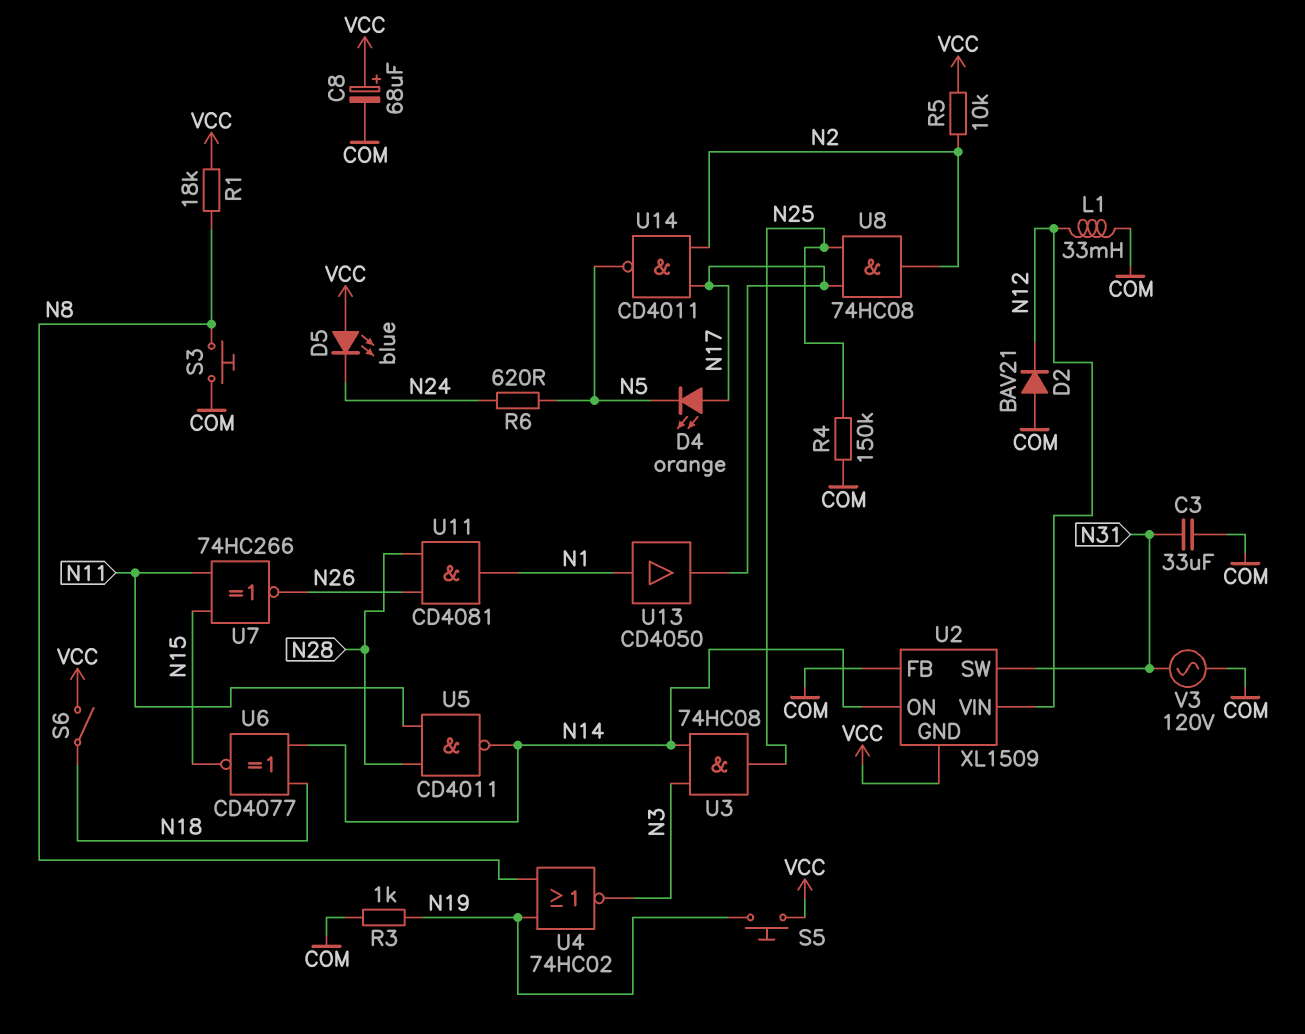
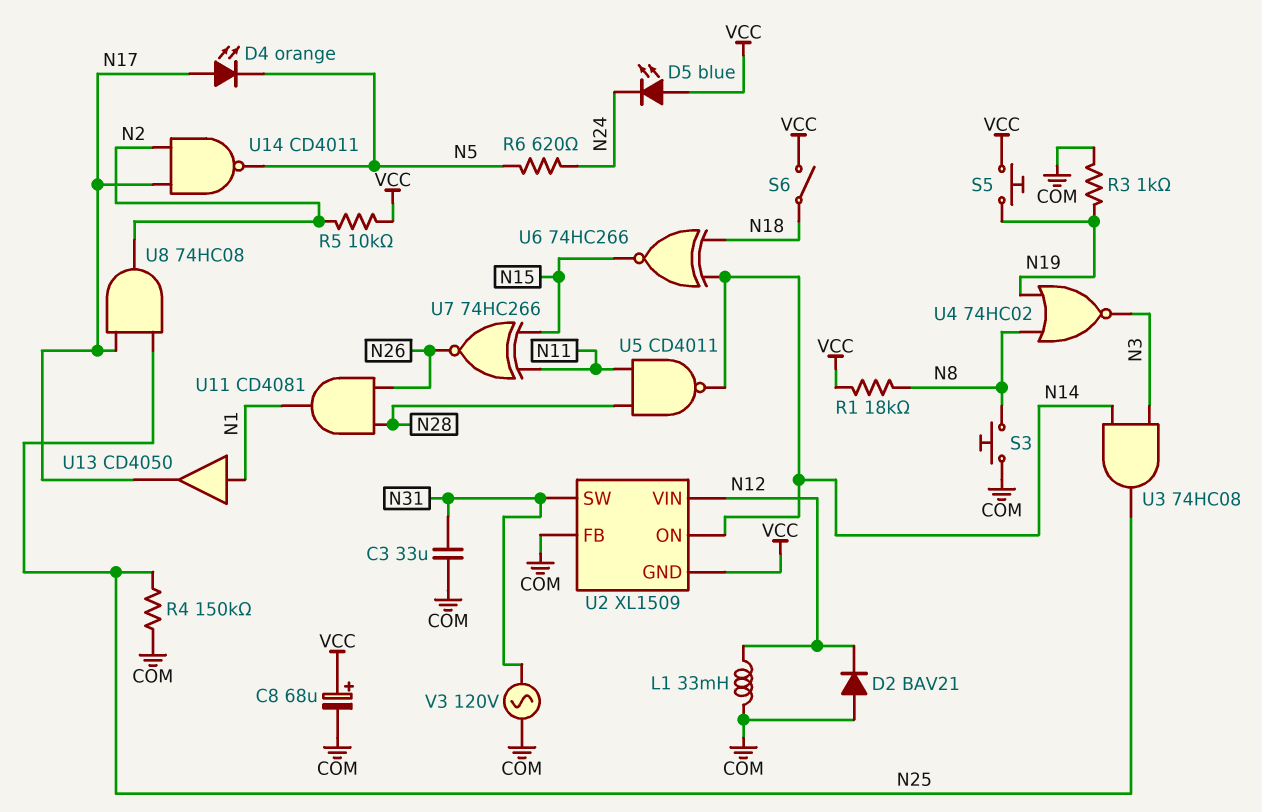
U6: XNOR CD4077 (in N14, in N18, out N15) -> XNOR 74HC266 (in N14, in N18, out N15)

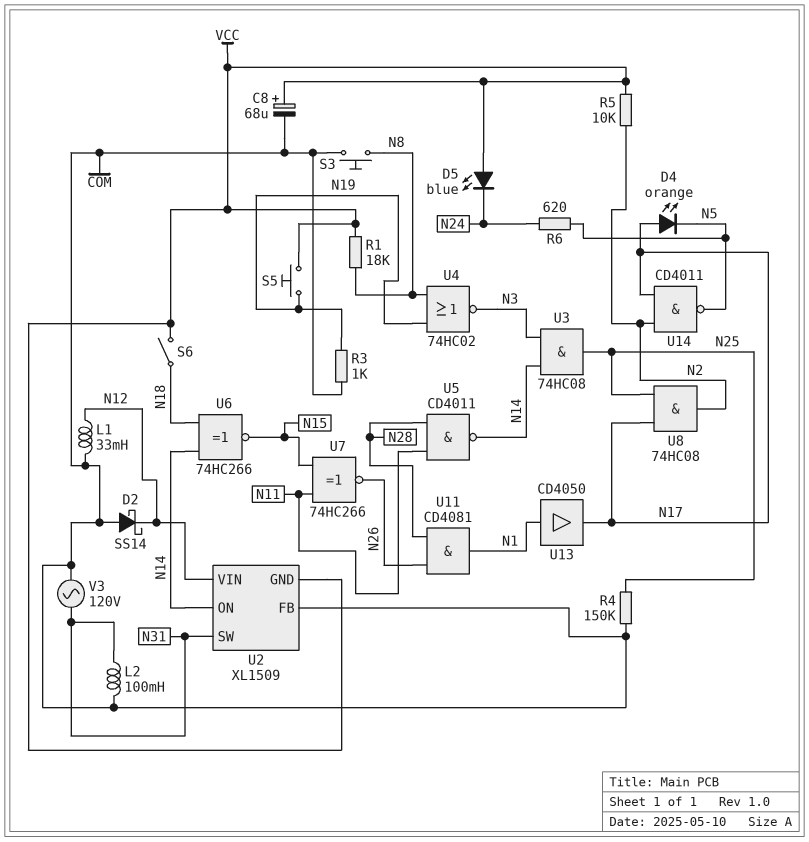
C3: 33uF (COM, N31) -> none
D2: diode BAV21 (A COM, K N12) -> schottky SS14 (A COM, K N12)
L2: none -> 100mH (COM, N31)

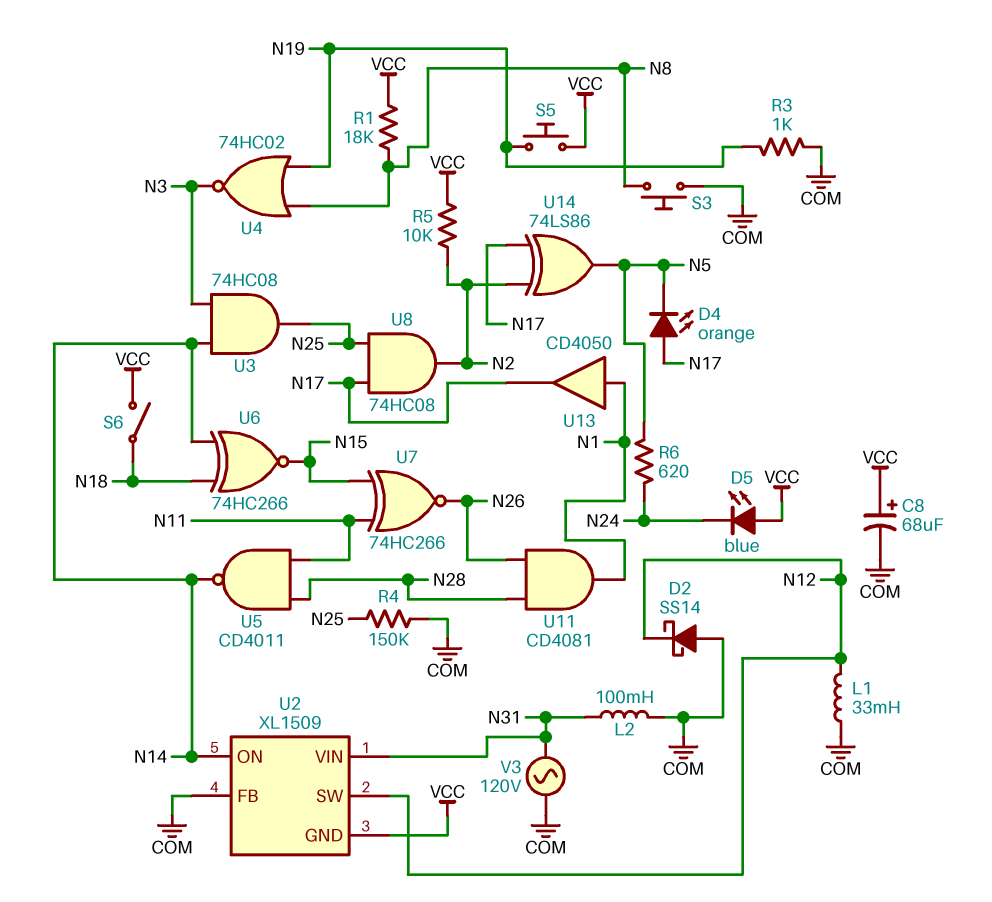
U2 pin SW: N31 -> N12
U2 pin VIN: N12 -> N31
U14: NAND CD4011 (in N2, in N17, out N5) -> XOR 74LS86 (in N2, in N17, out N5)

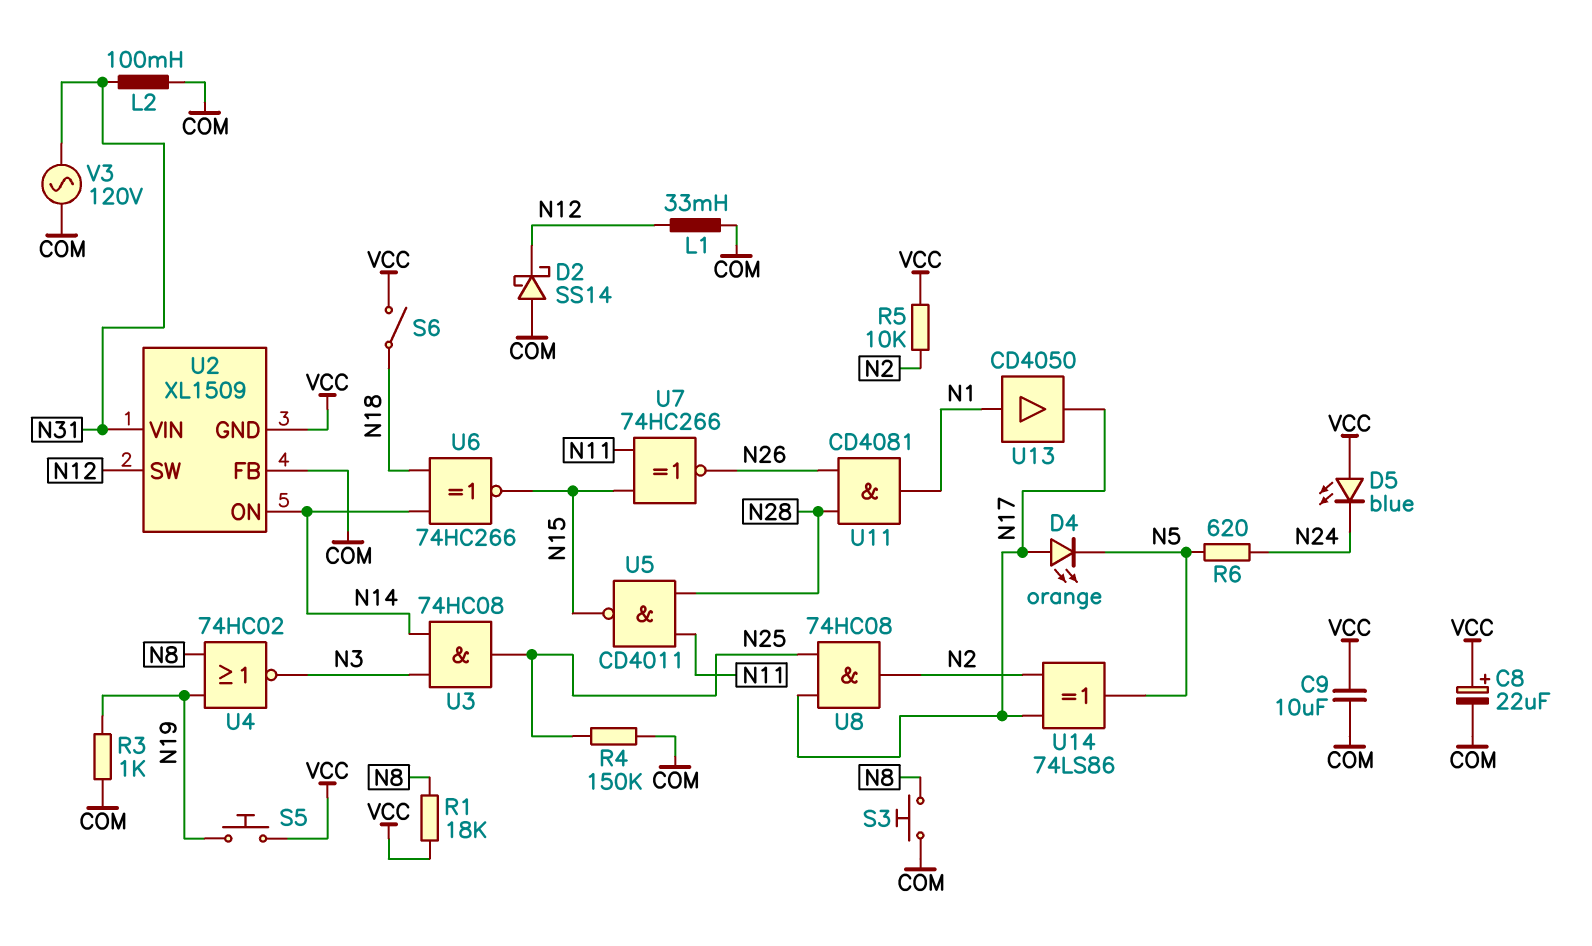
C8: 68uF (plus VCC, minus COM) -> 22uF (plus VCC, minus COM)
C9: none -> 10uF (COM, VCC)
U5: NAND CD4011 (in N11, in N28, out N14) -> NAND CD4011 (in N11, in N28, out N15)

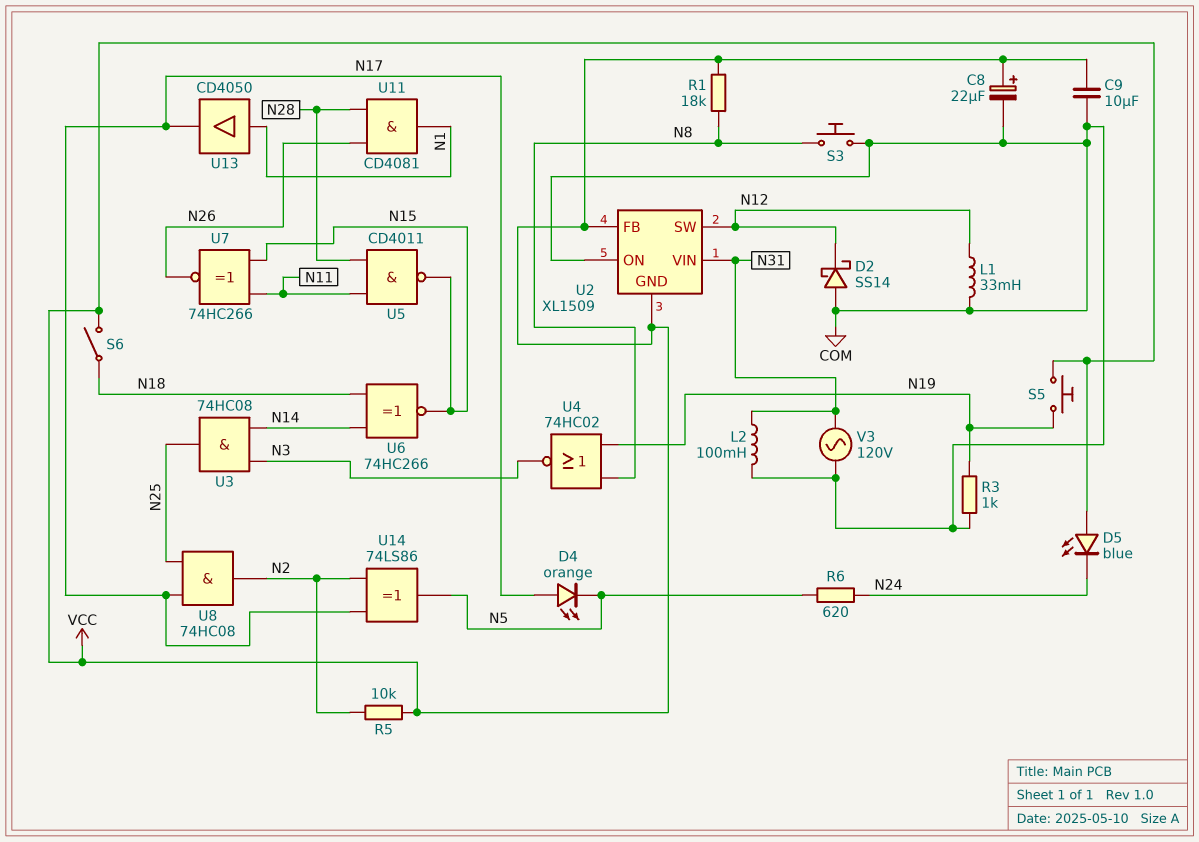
R4: 150k (COM, N25) -> none
U2 pin FB: COM -> VCC
U2 pin ON: N14 -> COM

